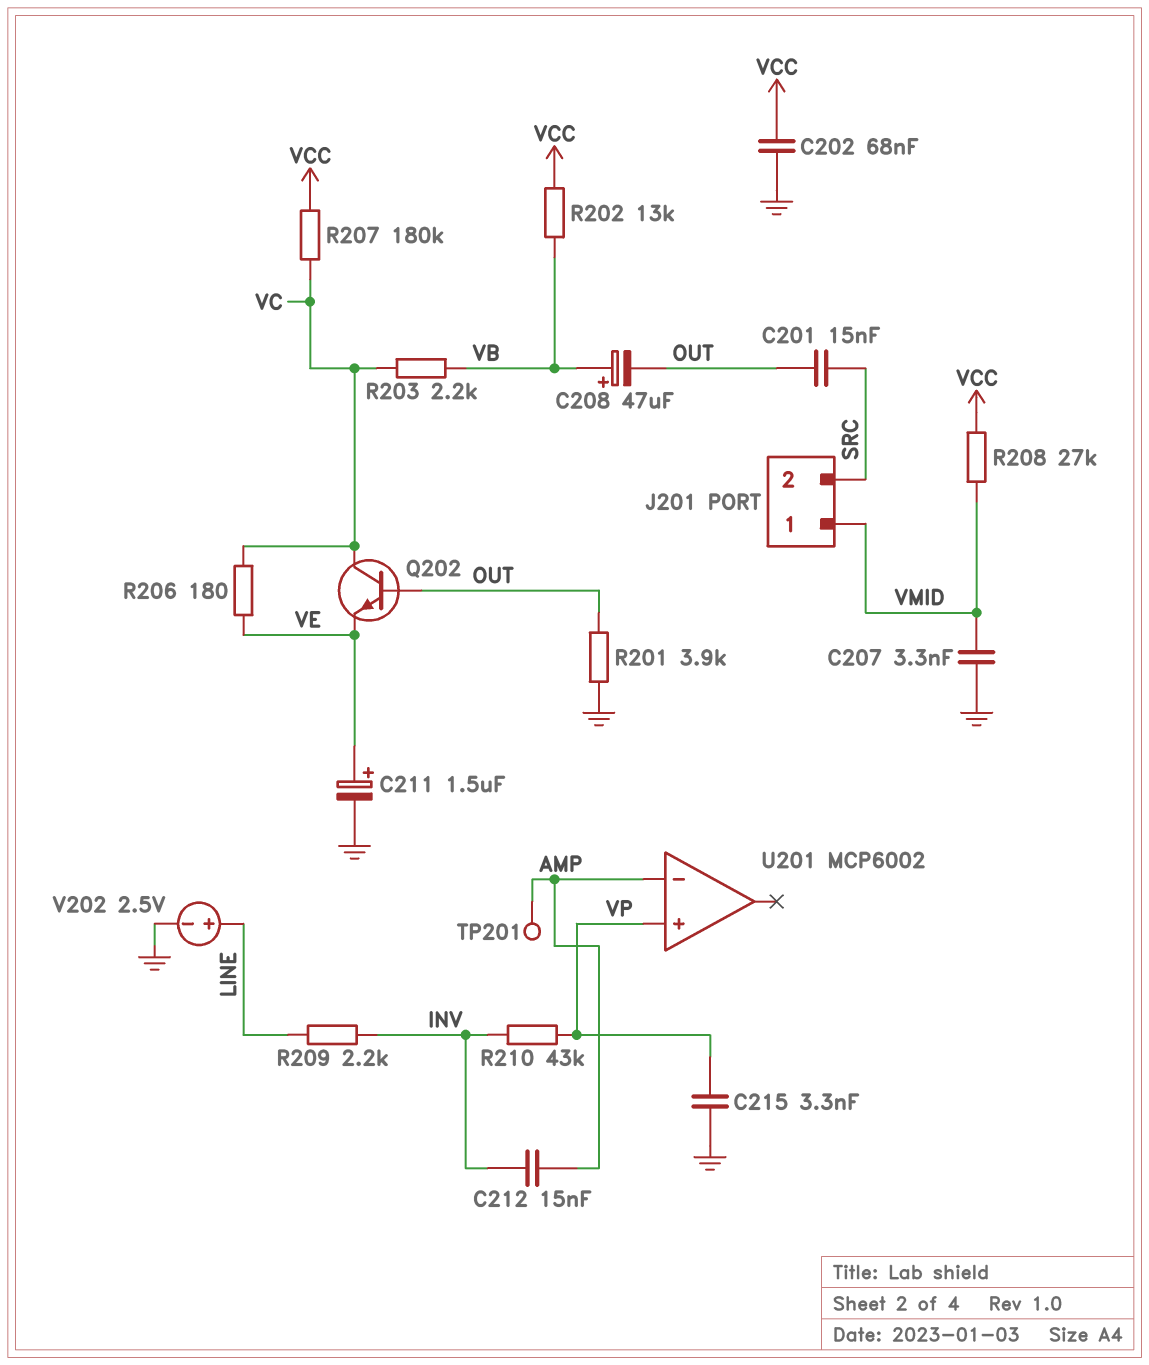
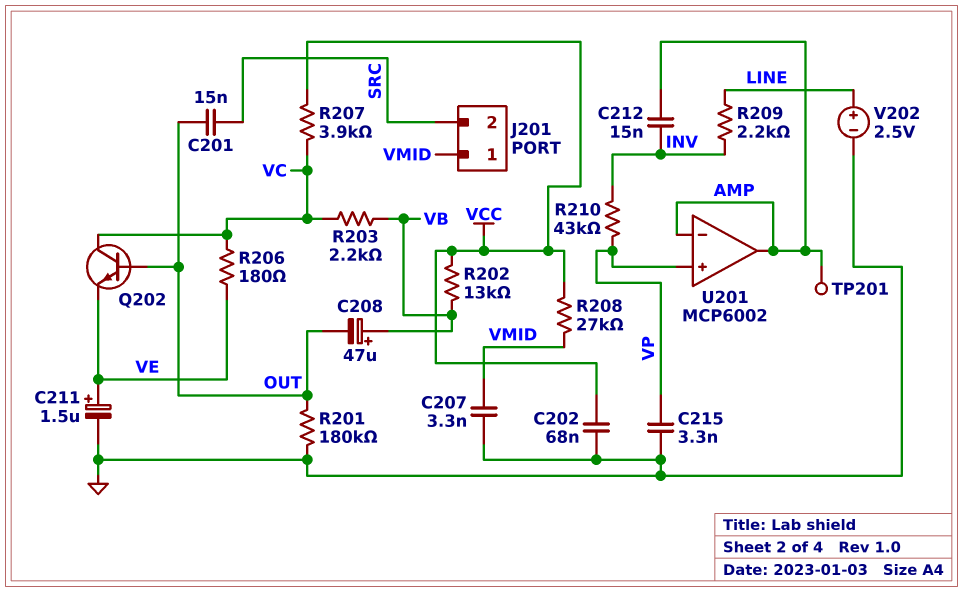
R201: 3.9k (GND, OUT) -> 180k (GND, OUT)
R207: 180k (VC, VCC) -> 3.9k (VC, VCC)
U201 pin out: none -> AMP

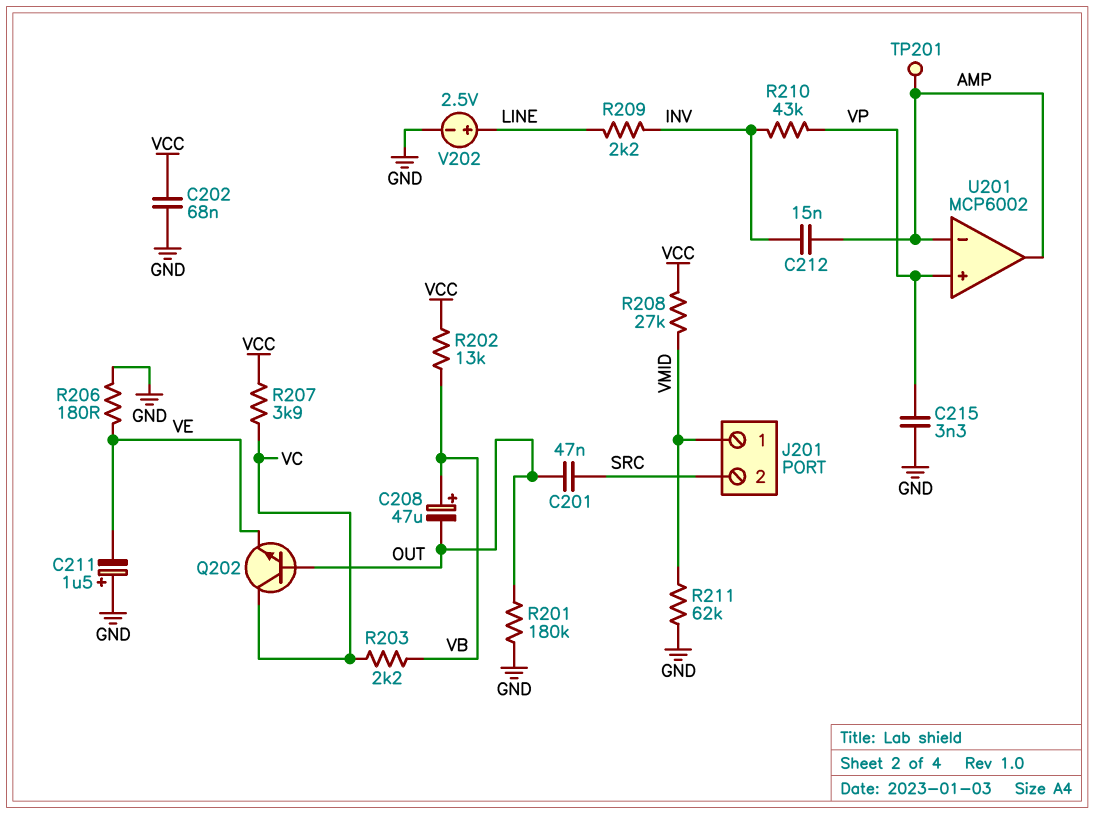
C201: 15nF (OUT, SRC) -> 47nF (OUT, SRC)
C207: 3.3nF (GND, VMID) -> none
C211: 1.5uF (plus VE, minus GND) -> 1.5uF (plus GND, minus VE)
R206: 180 (VC, VE) -> 180 (GND, VE)
R211: none -> 62k (GND, VMID)

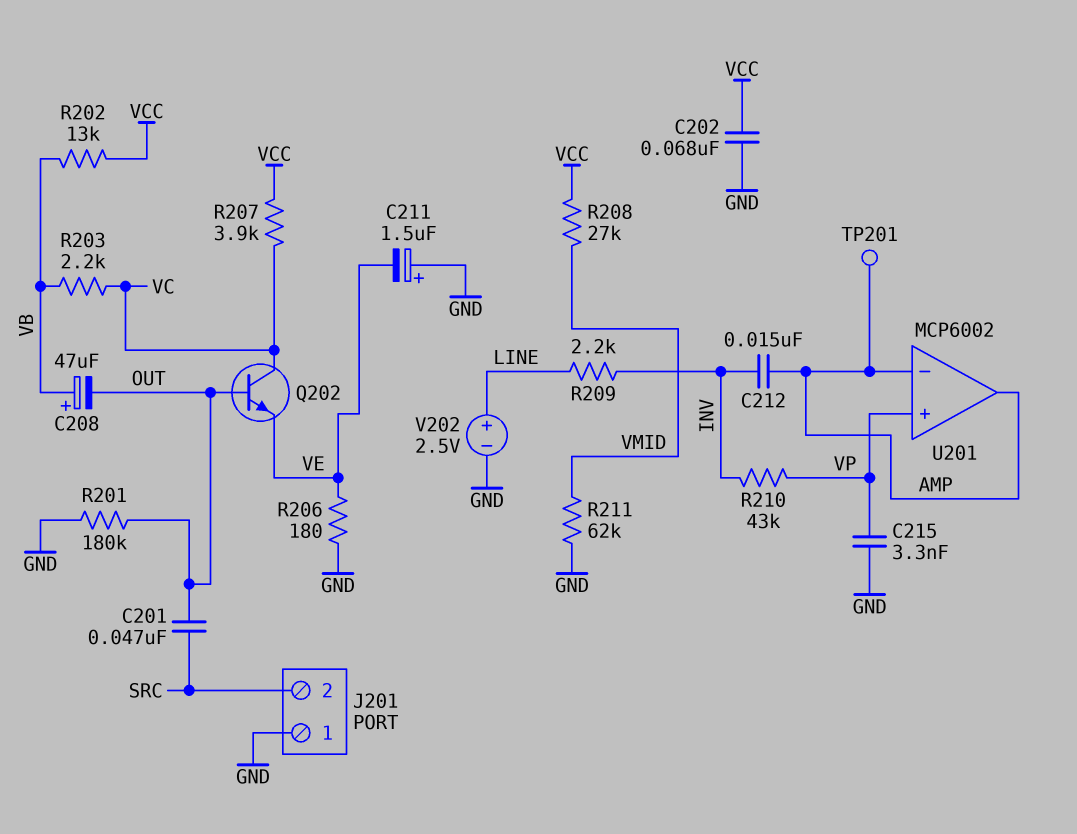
J201 pin 1: VMID -> GND

